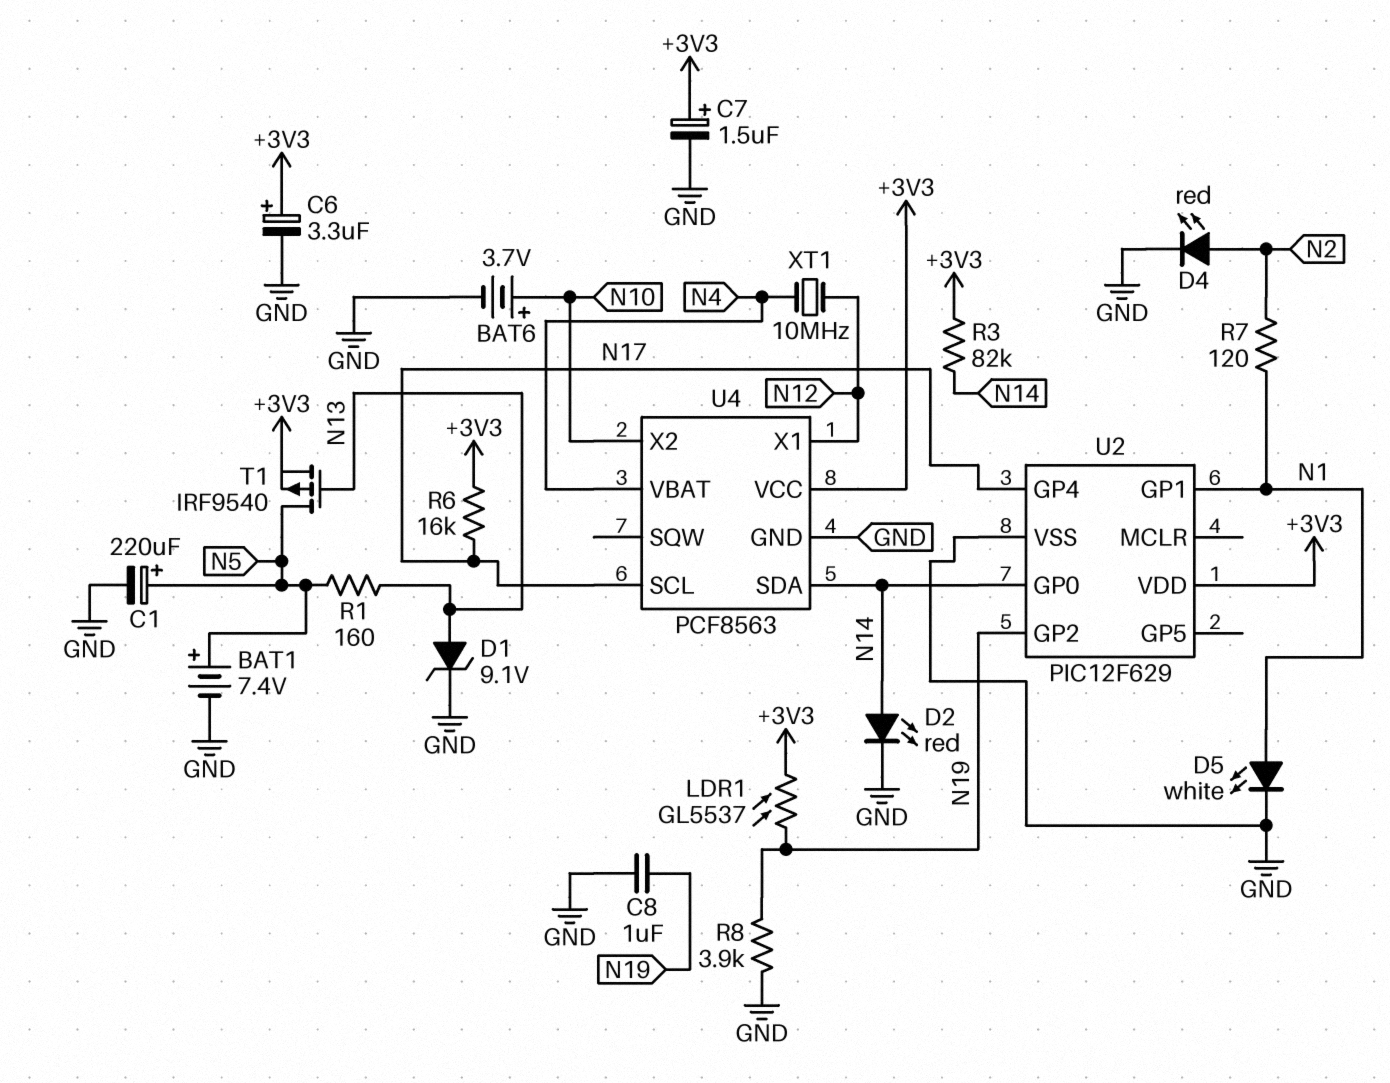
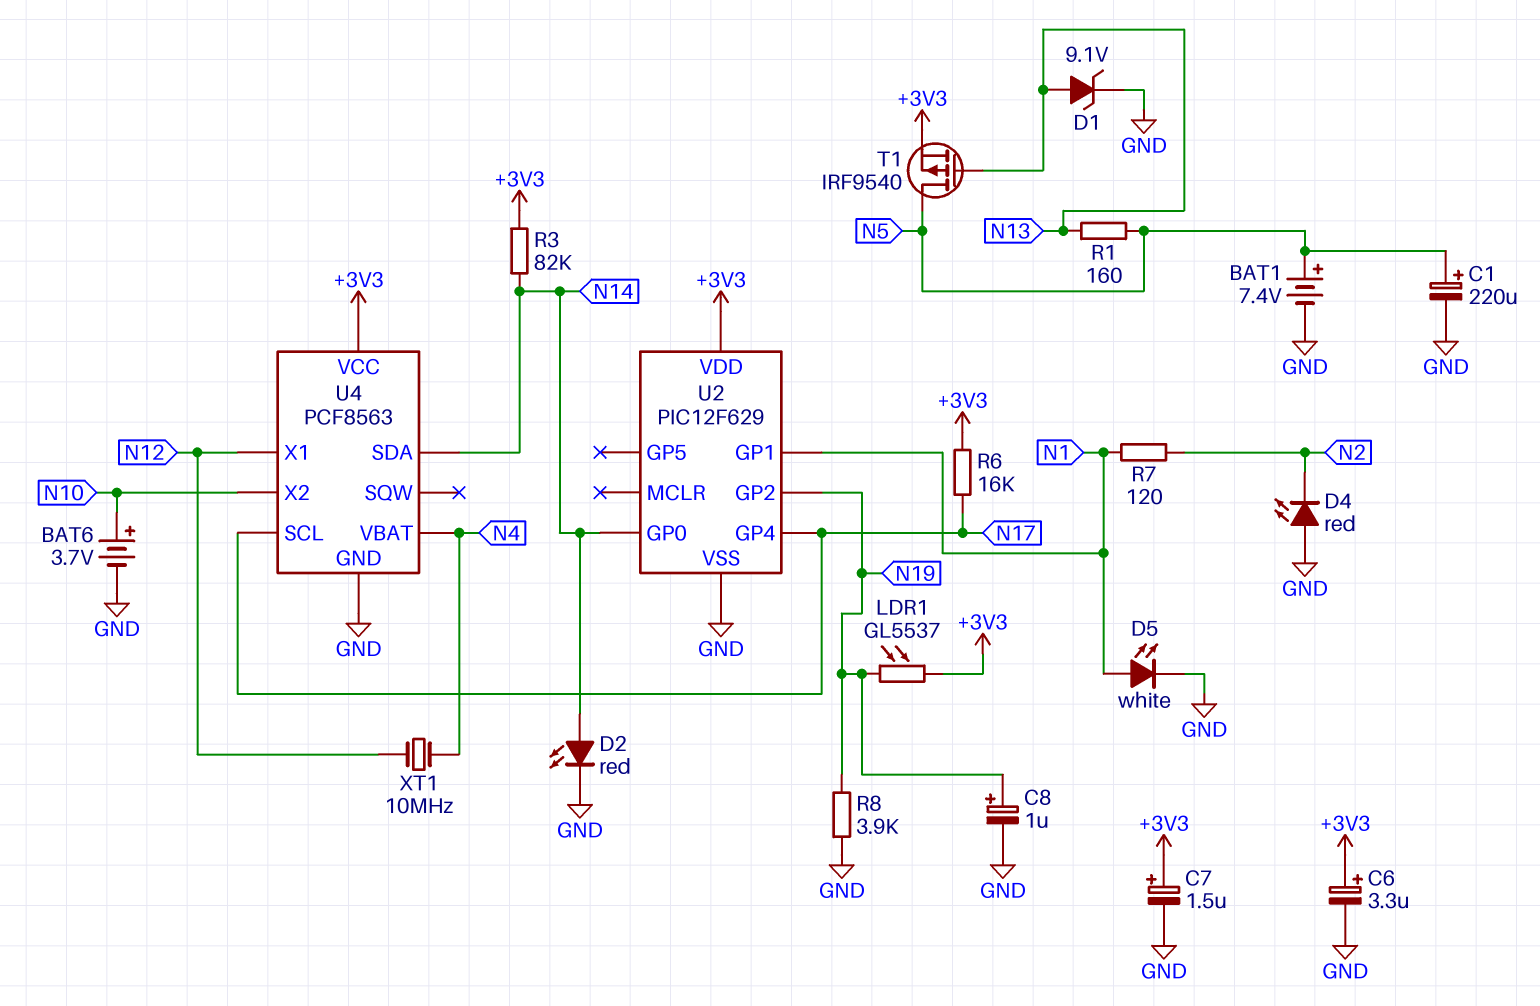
C8: 1uF (GND, N19) -> 1uF (plus N19, minus GND)
D4: LED red (A N2, K GND) -> LED red (A GND, K N2)

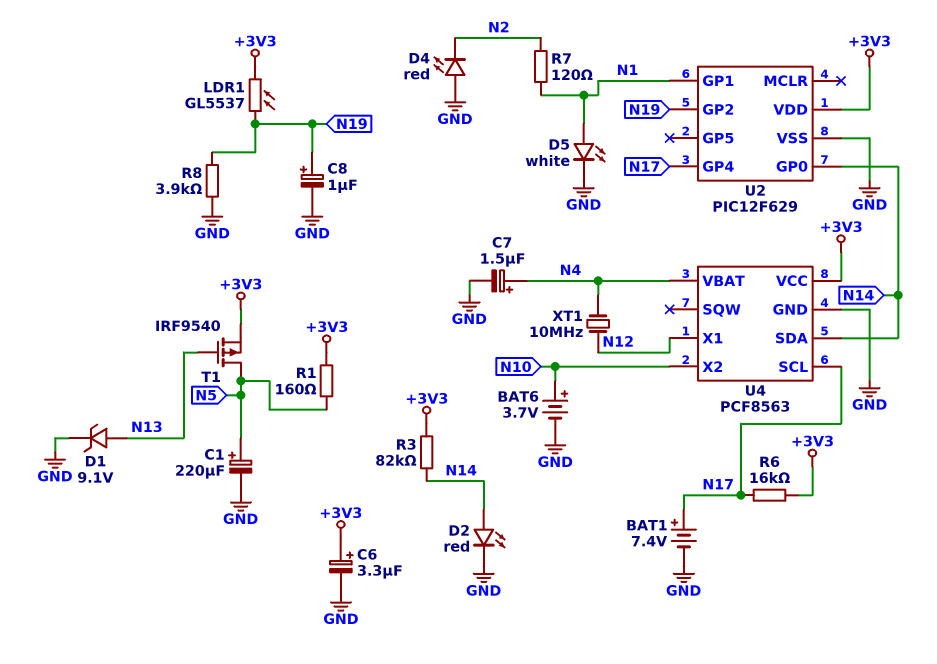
BAT1: 7.4V (plus N5, minus GND) -> 7.4V (plus N17, minus GND)
C7: 1.5uF (plus +3V3, minus GND) -> 1.5uF (plus N4, minus GND)
R1: 160 (N5, N13) -> 160 (+3V3, N5)

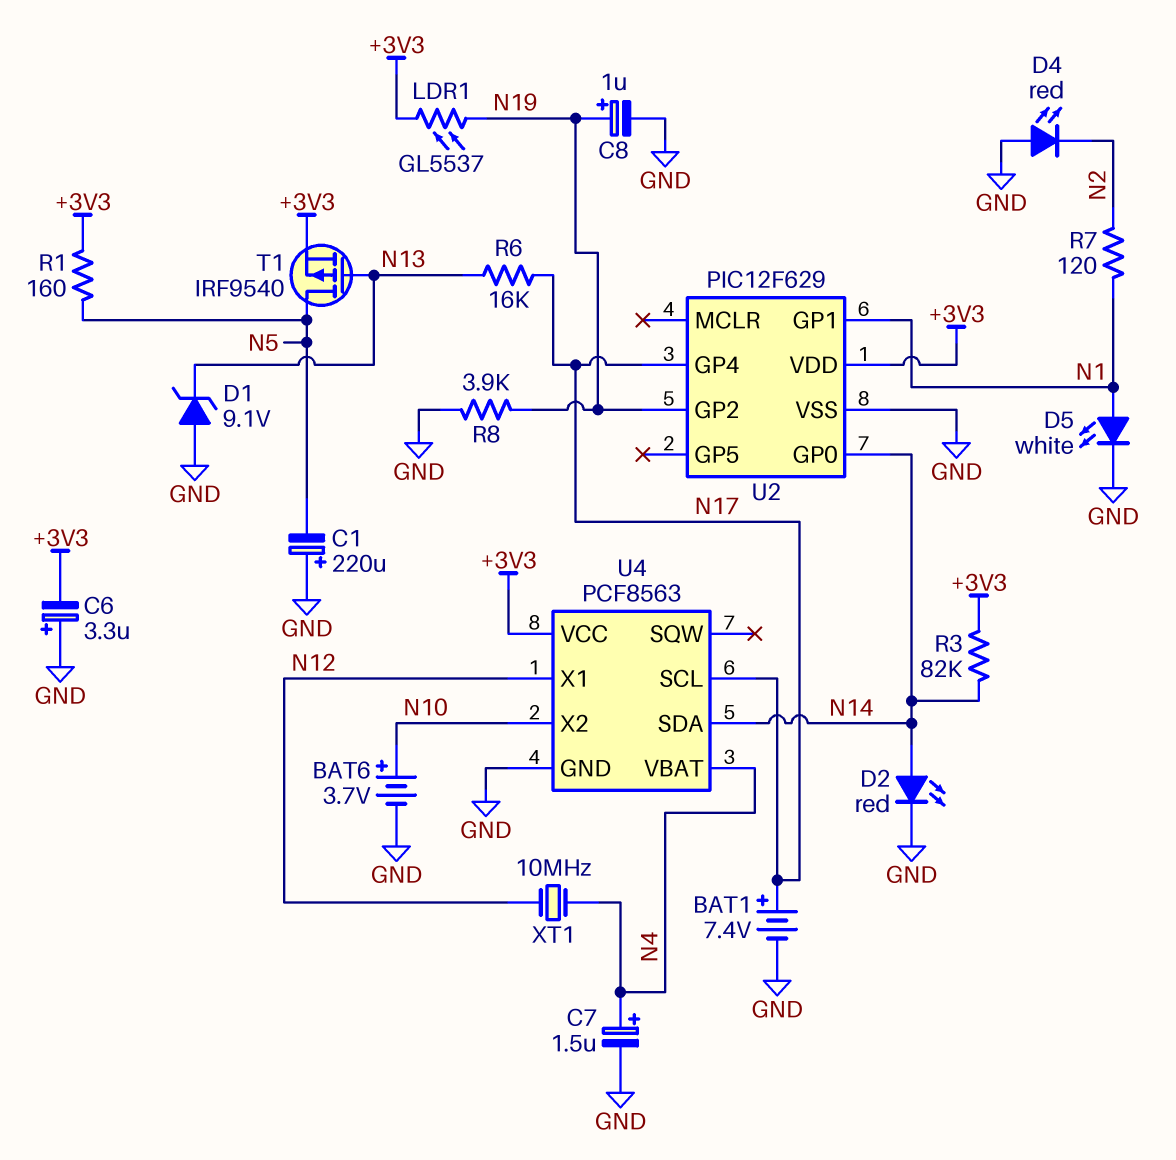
C1: 220uF (plus N5, minus GND) -> 220uF (plus GND, minus N5)
C6: 3.3uF (plus +3V3, minus GND) -> 3.3uF (plus GND, minus +3V3)
D1: zener 9.1V (A N13, K GND) -> zener 9.1V (A GND, K N13)
R6: 16k (+3V3, N17) -> 16k (N13, N17)

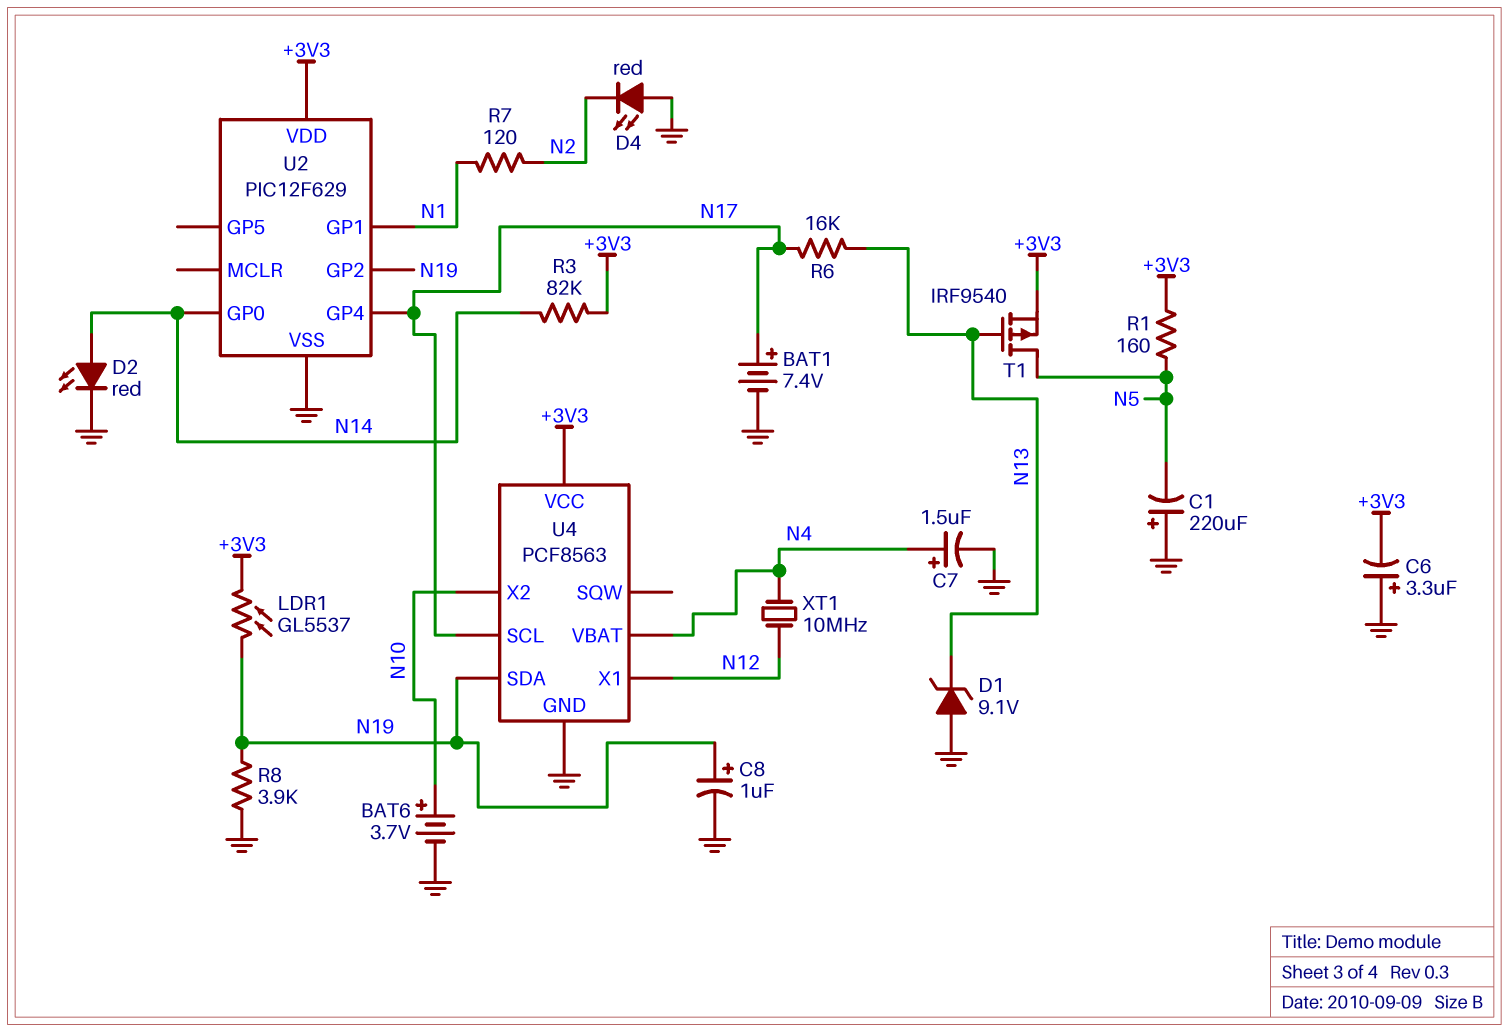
D5: LED white (A N1, K GND) -> none
U4 pin SDA: N14 -> N19

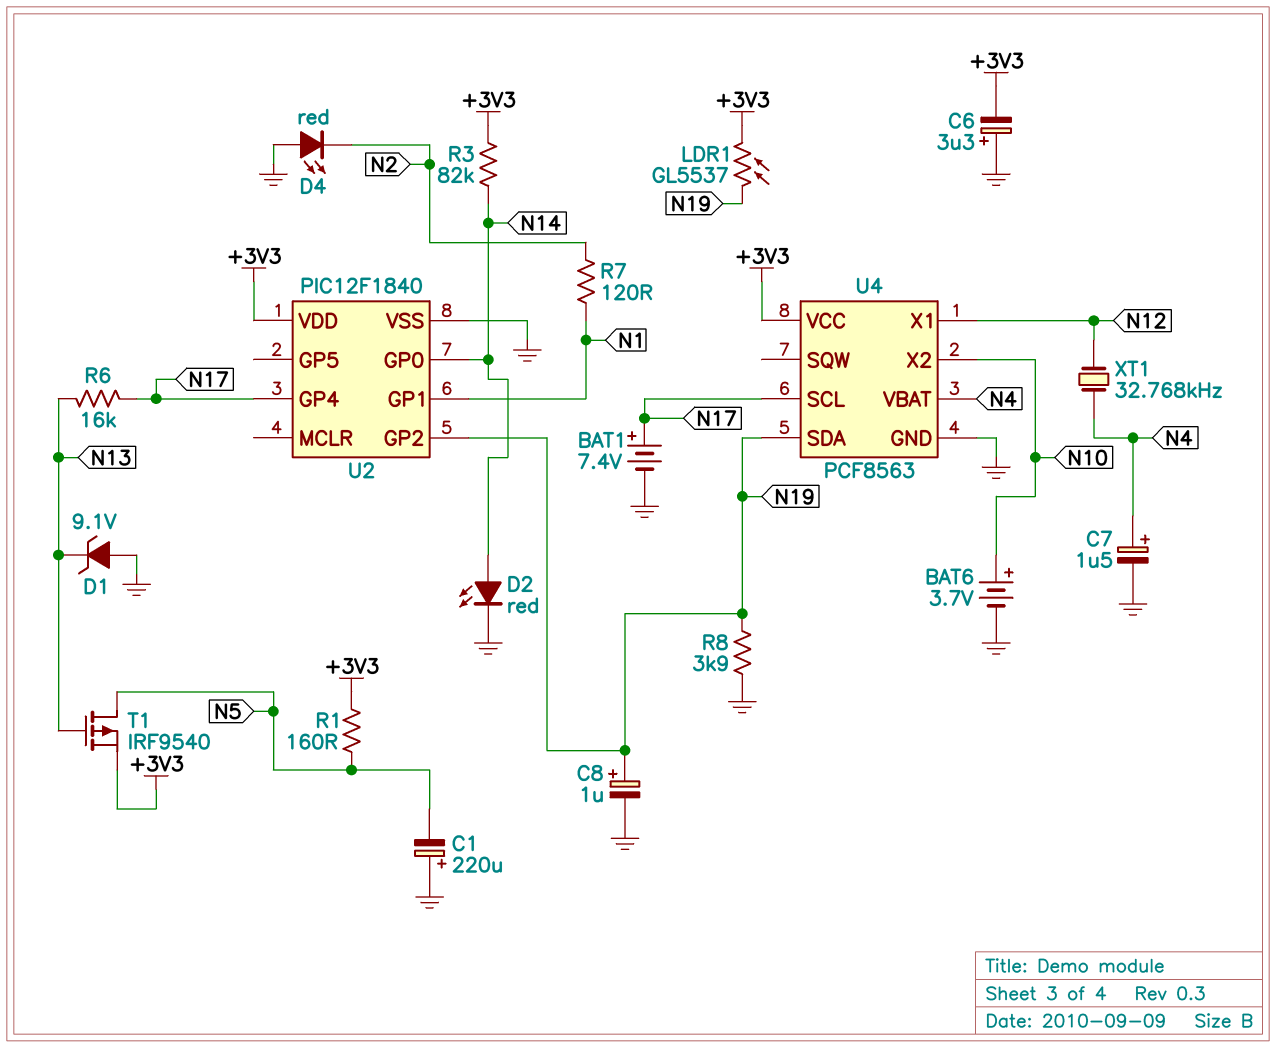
U2: PIC12F629 -> PIC12F1840
XT1: 10MHz (N4, N12) -> 32.768kHz (N4, N12)

